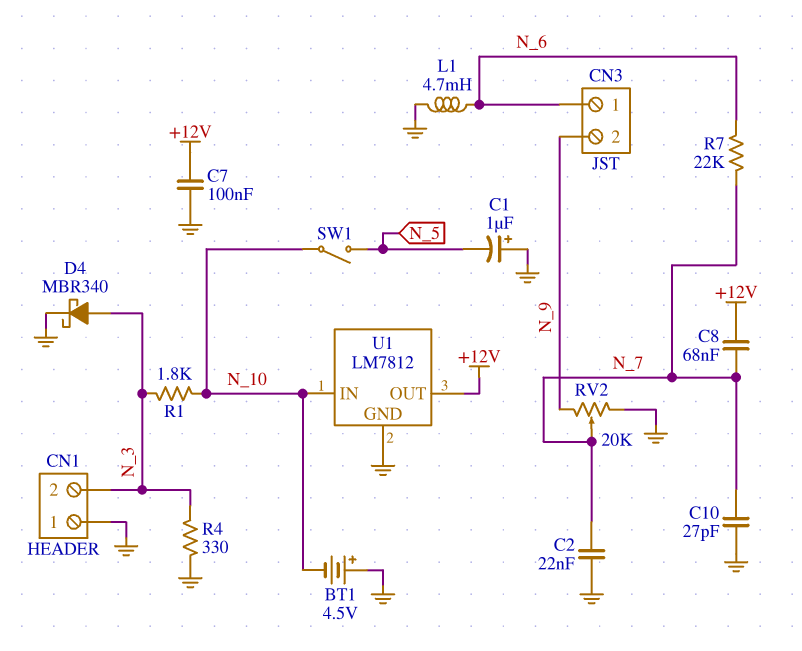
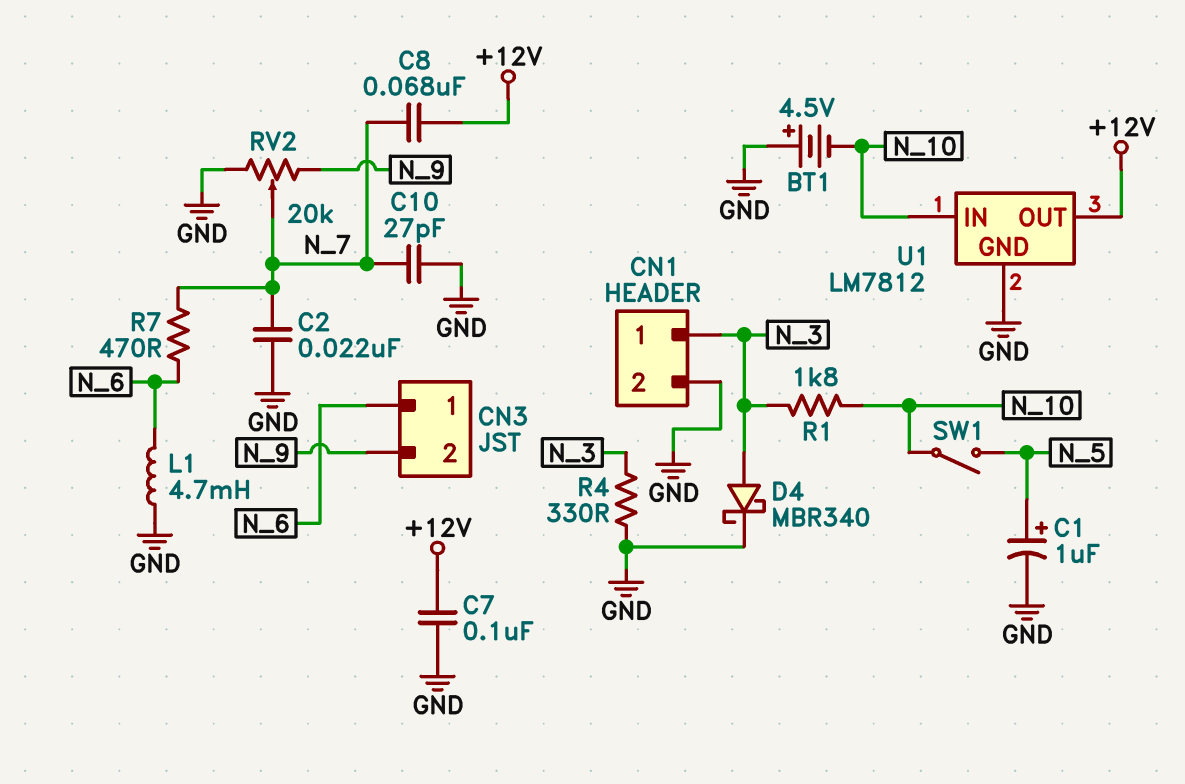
C1: 1uF (plus GND, minus N_5) -> 1uF (plus N_5, minus GND)
CN1 pin 1: GND -> N_3
CN1 pin 2: N_3 -> GND
R7: 22k (N_6, N_7) -> 470 (N_6, N_7)

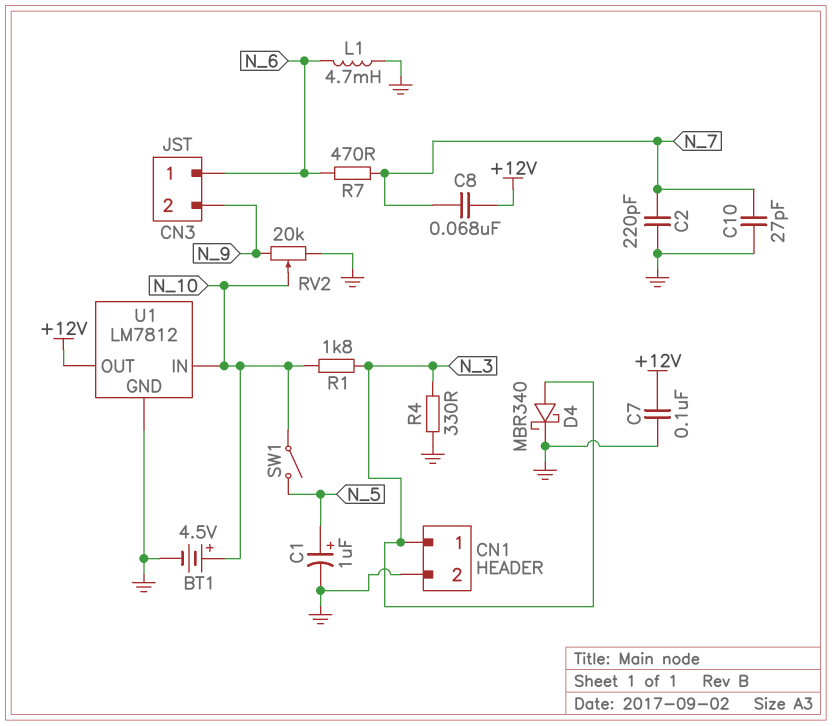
BT1: 4.5V (plus GND, minus N_10) -> 4.5V (plus N_10, minus GND)
C2: 22nF (GND, N_7) -> 220pF (GND, N_7)
RV2: 20k (GND, N_9, wiper N_7) -> 20k (GND, N_9, wiper N_10)

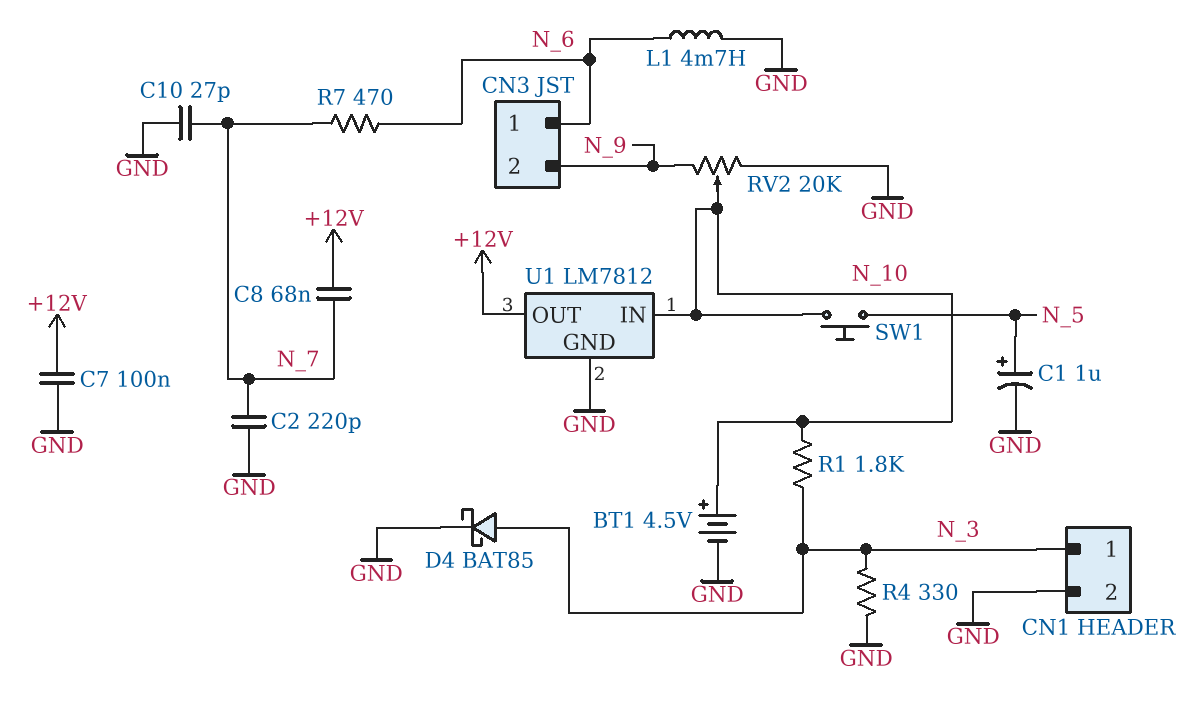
D4: schottky MBR340 (A N_3, K GND) -> schottky BAT85 (A N_3, K GND)
SW1: switch (N_5, N_10) -> button (N_5, N_10)

